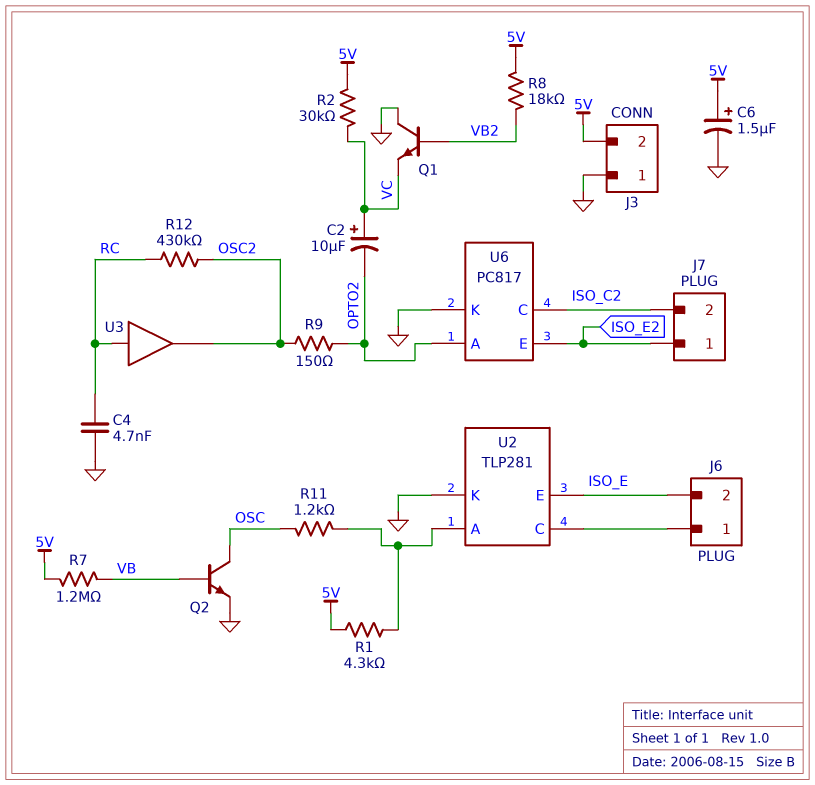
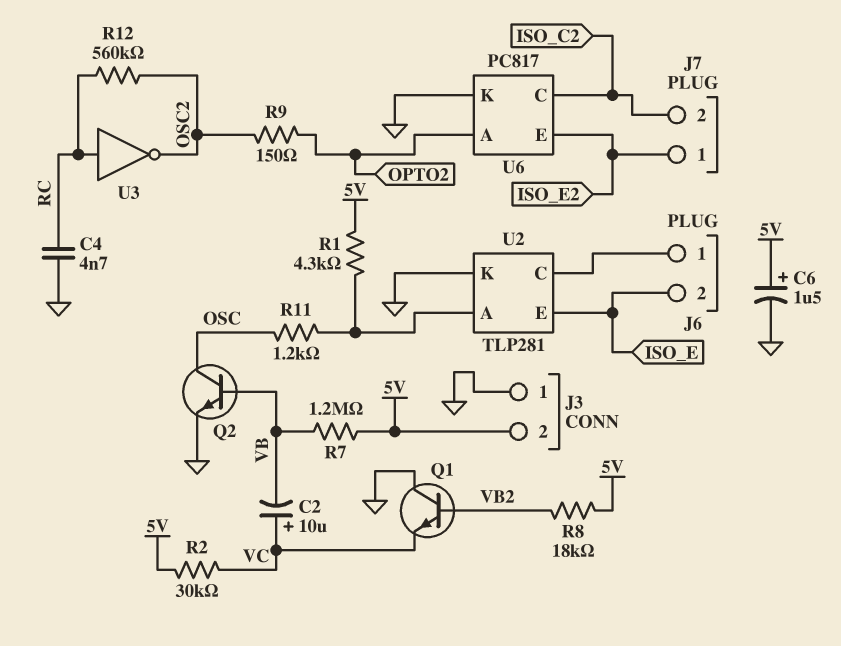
C2: 10uF (plus VC, minus OPTO2) -> 10uF (plus VC, minus VB)
R12: 430k (OSC2, RC) -> 560k (OSC2, RC)
U3: buffer (in RC, out OSC2) -> NOT (in RC, out OSC2)

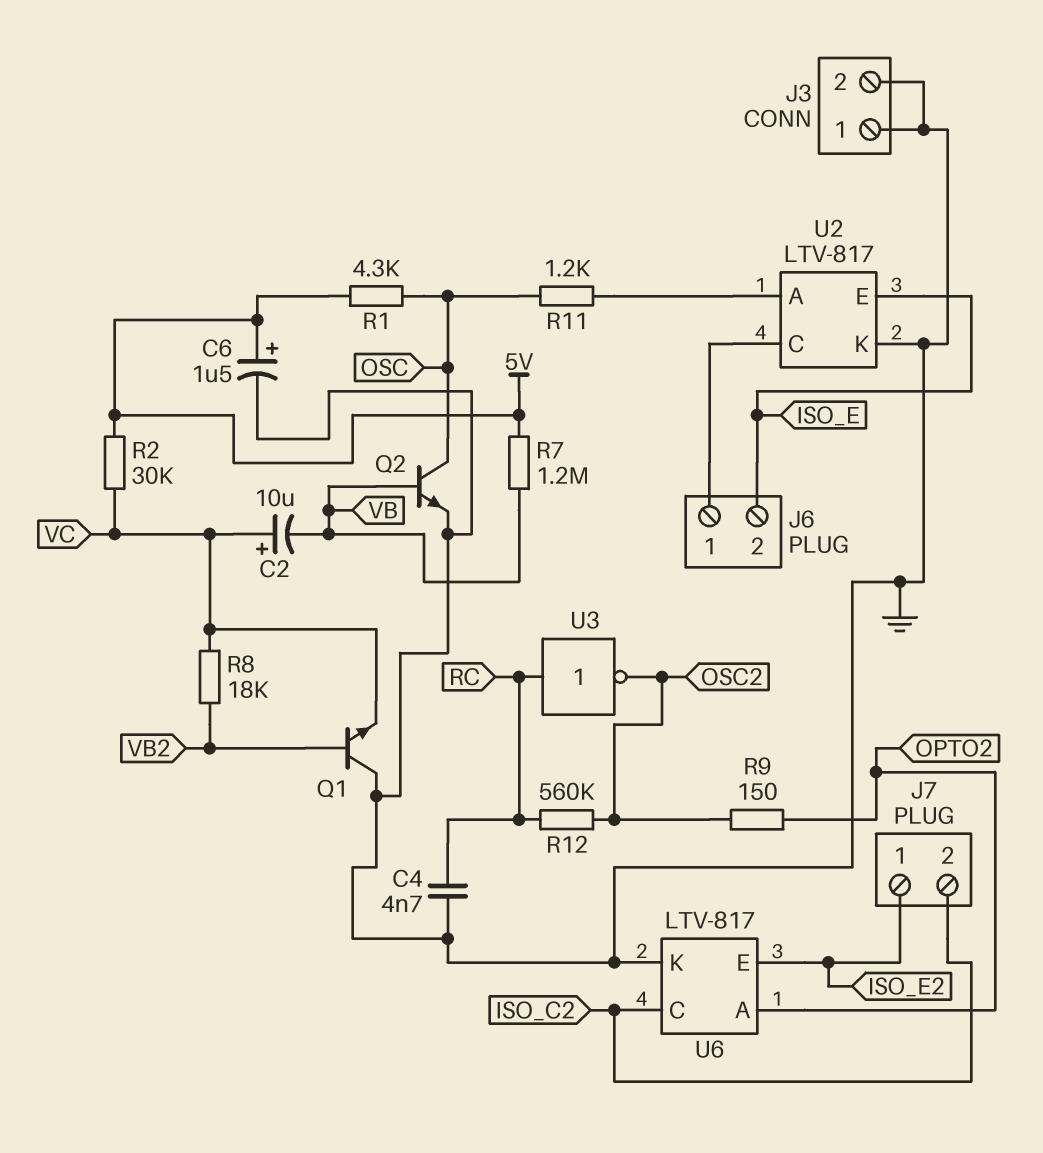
J3 pin 2: 5V -> GND
R1: 4.3k (5V, U2/A) -> 4.3k (5V, OSC)
R8: 18k (5V, VB2) -> 18k (VB2, VC)
U2: TLP281 -> LTV-817
U6: PC817 -> LTV-817

